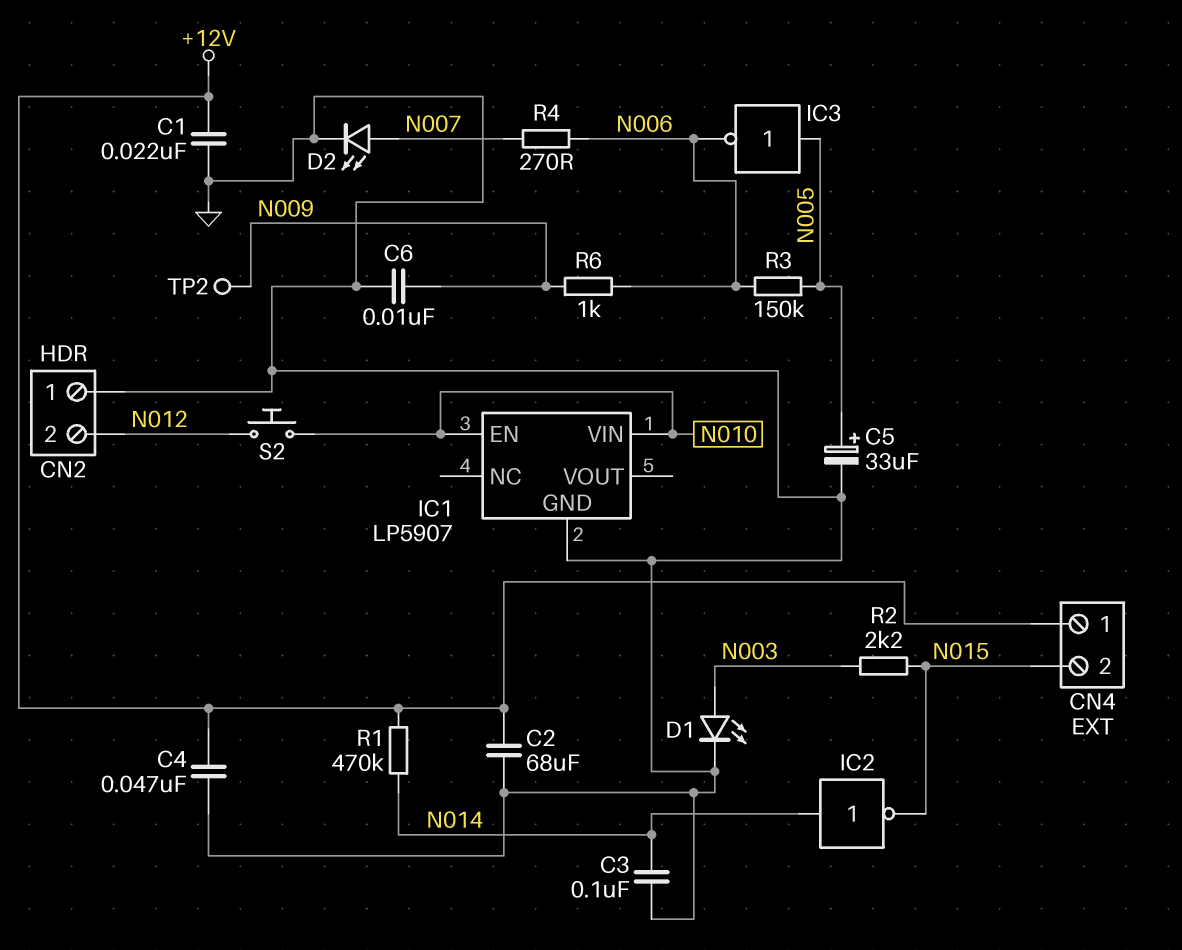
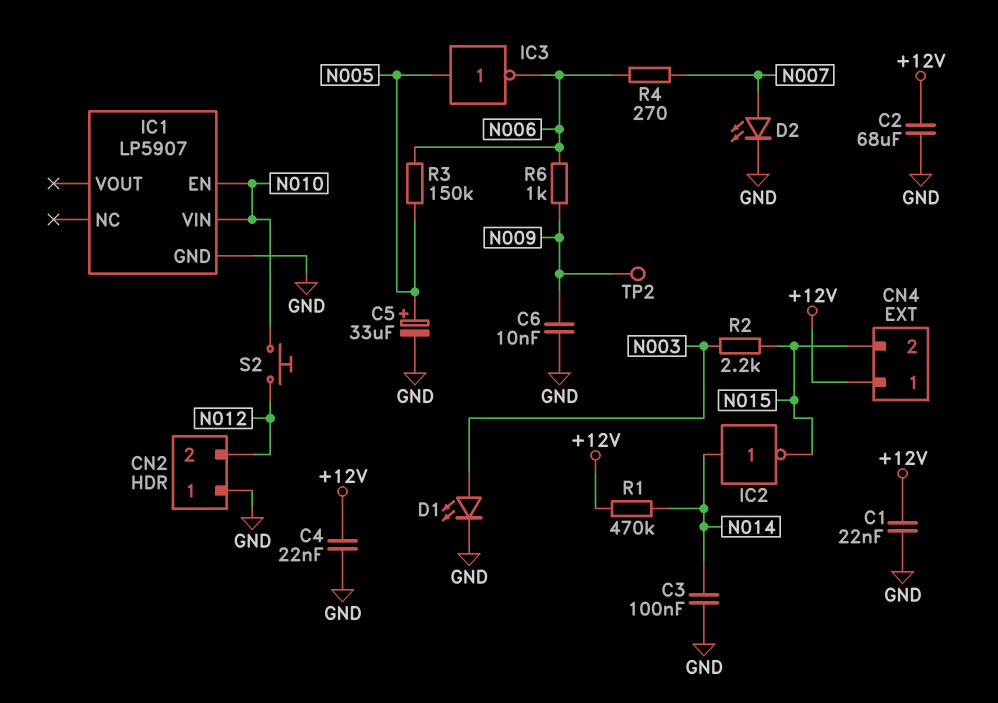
C4: 47nF (+12V, GND) -> 22nF (+12V, GND)

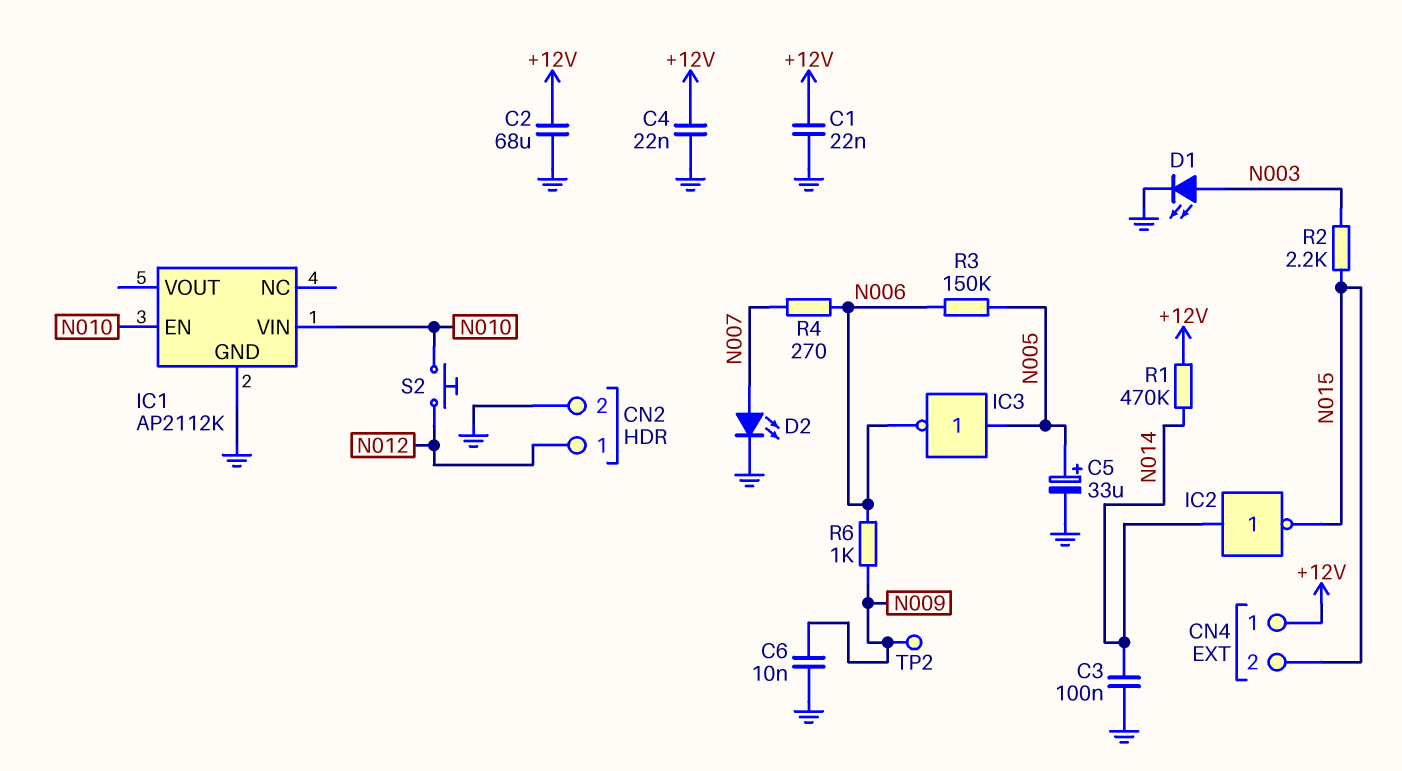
CN2 pin 1: GND -> N012
CN2 pin 2: N012 -> GND
IC1: LP5907 -> AP2112K

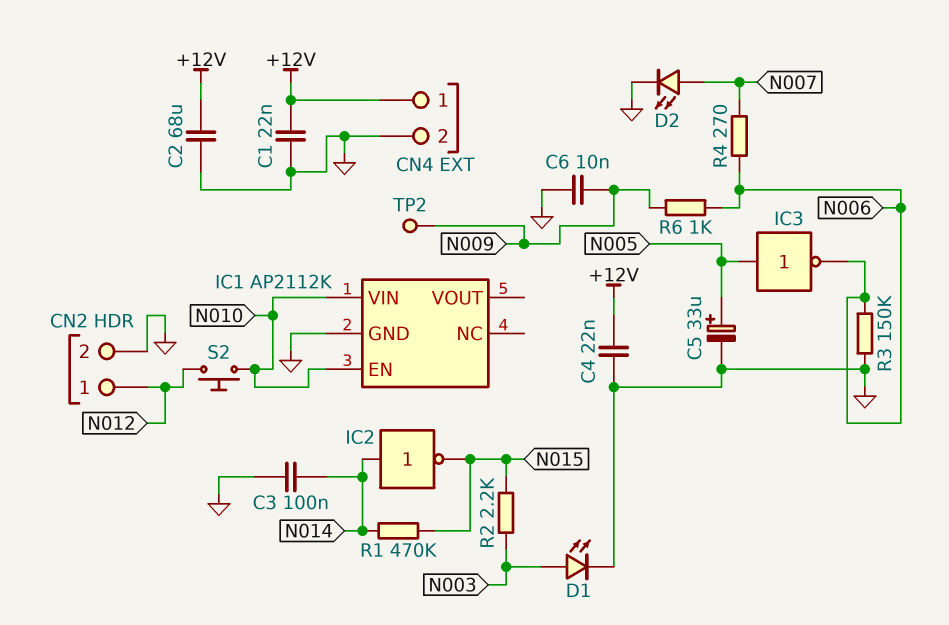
CN4 pin 2: N015 -> GND
R1: 470k (+12V, N014) -> 470k (N014, N015)
R3: 150k (N005, N006) -> 150k (GND, N006)

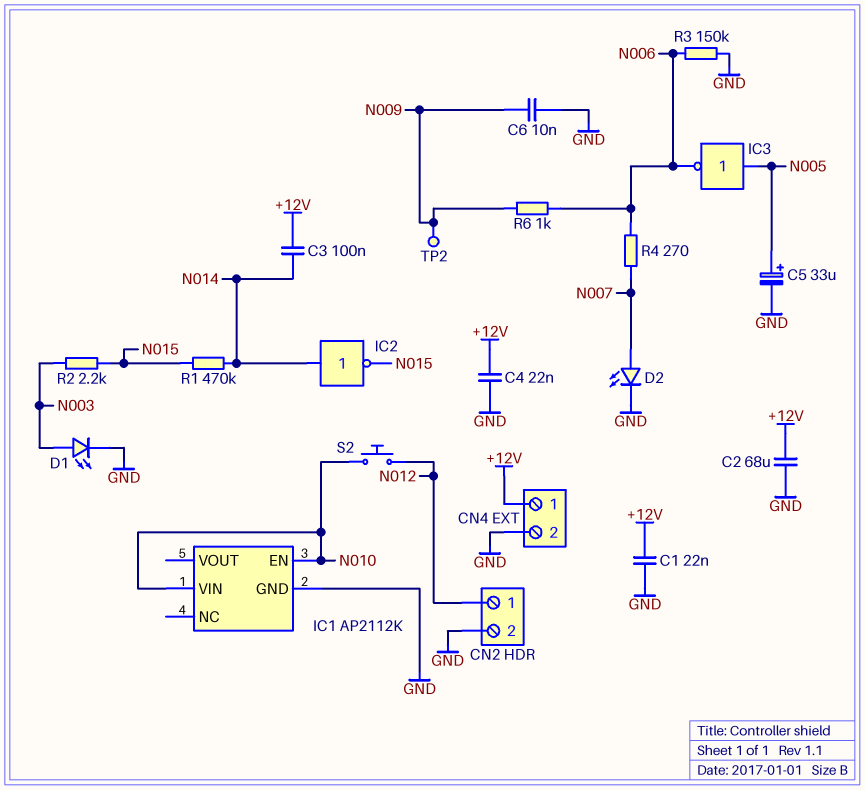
C3: 100nF (GND, N014) -> 100nF (+12V, N014)

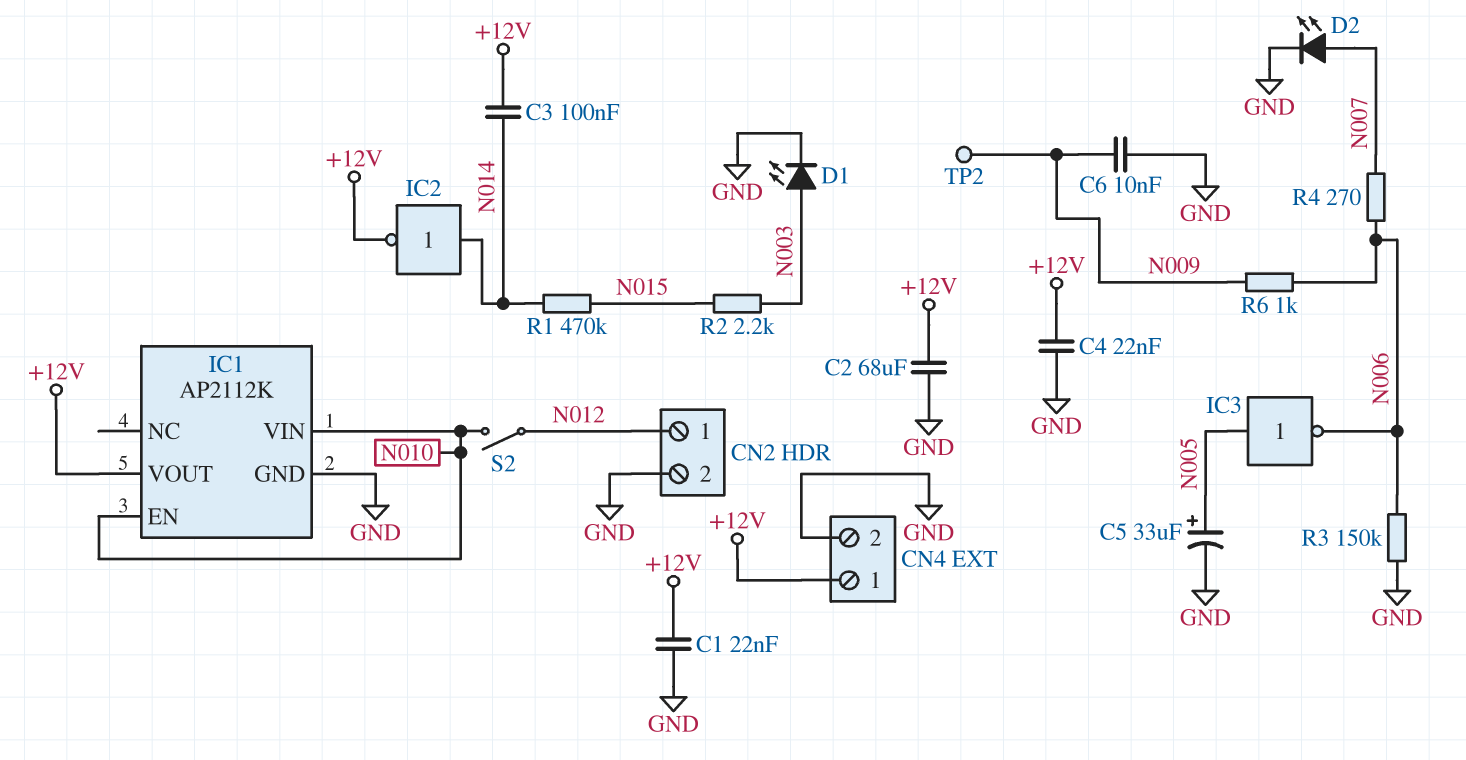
IC1 pin VOUT: none -> +12V
IC2: NOT (in N014, out N015) -> NOT (in N014, out +12V)
S2: button (N010, N012) -> switch (N010, N012)

